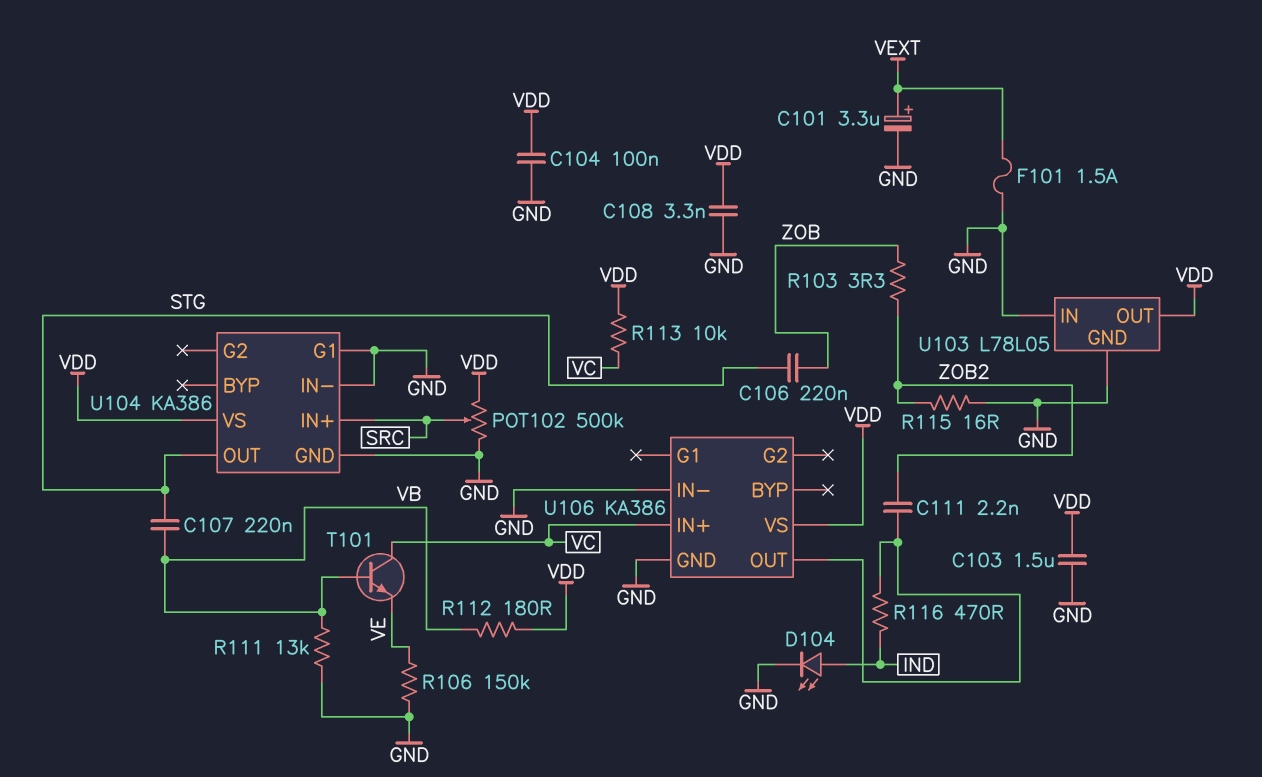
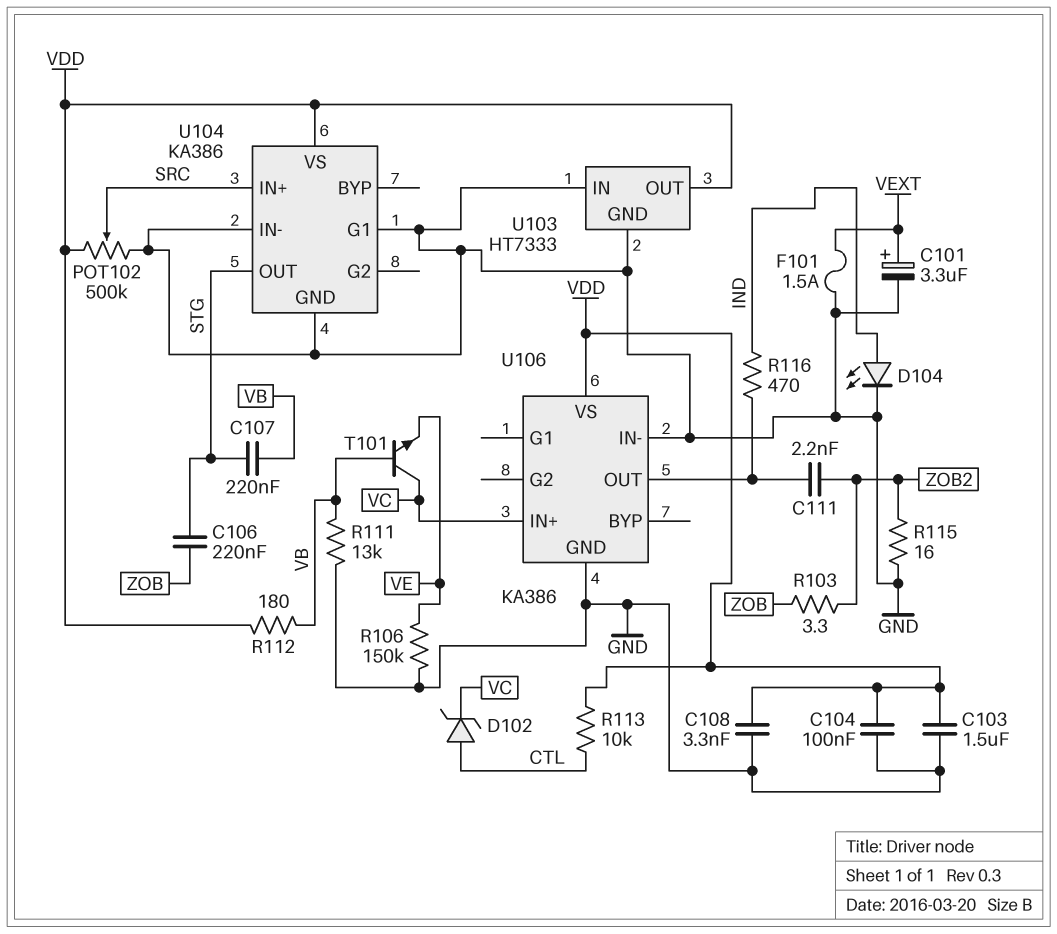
D102: none -> zener (A CTL, K VC)
R113: 10k (VC, VDD) -> 10k (CTL, VDD)
U103: L78L05 -> HT7333

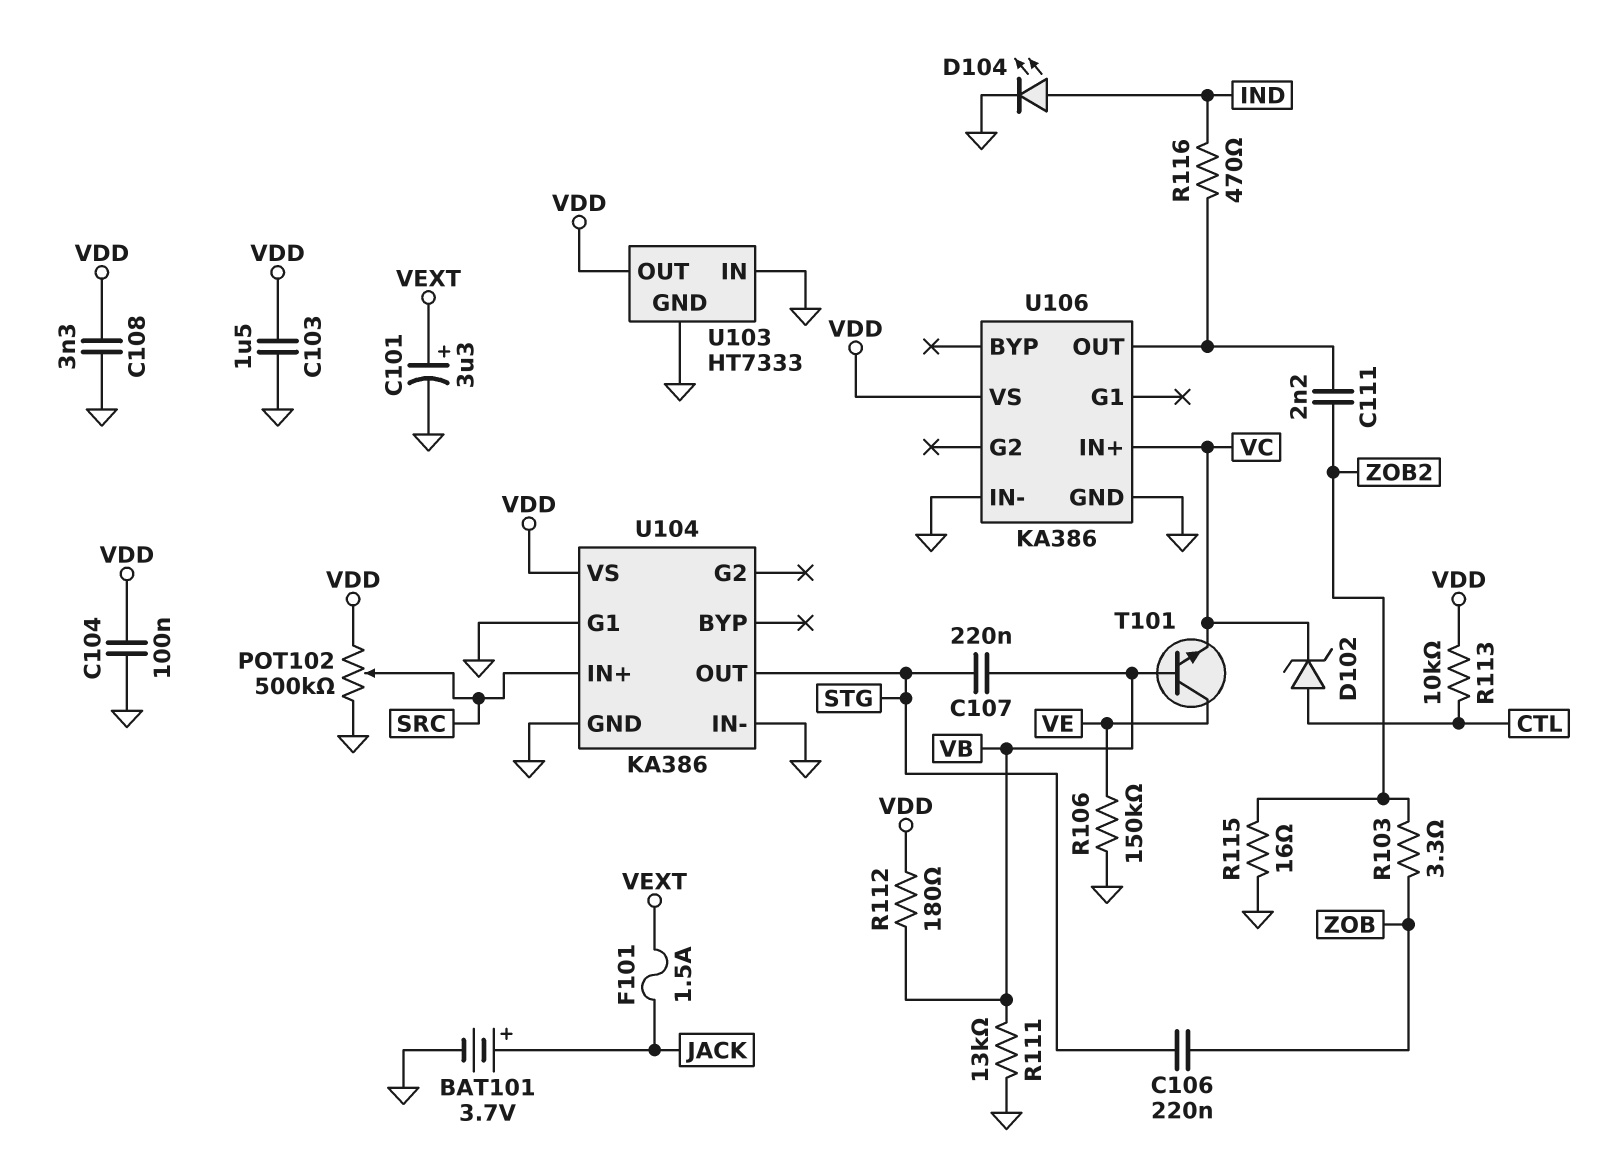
BAT101: none -> 3.7V (plus JACK, minus GND)
F101: 1.5A (GND, VEXT) -> 1.5A (JACK, VEXT)
T101: NPN (B VB, C VC, E VE) -> NPN (B VB, C VE, E VC)

